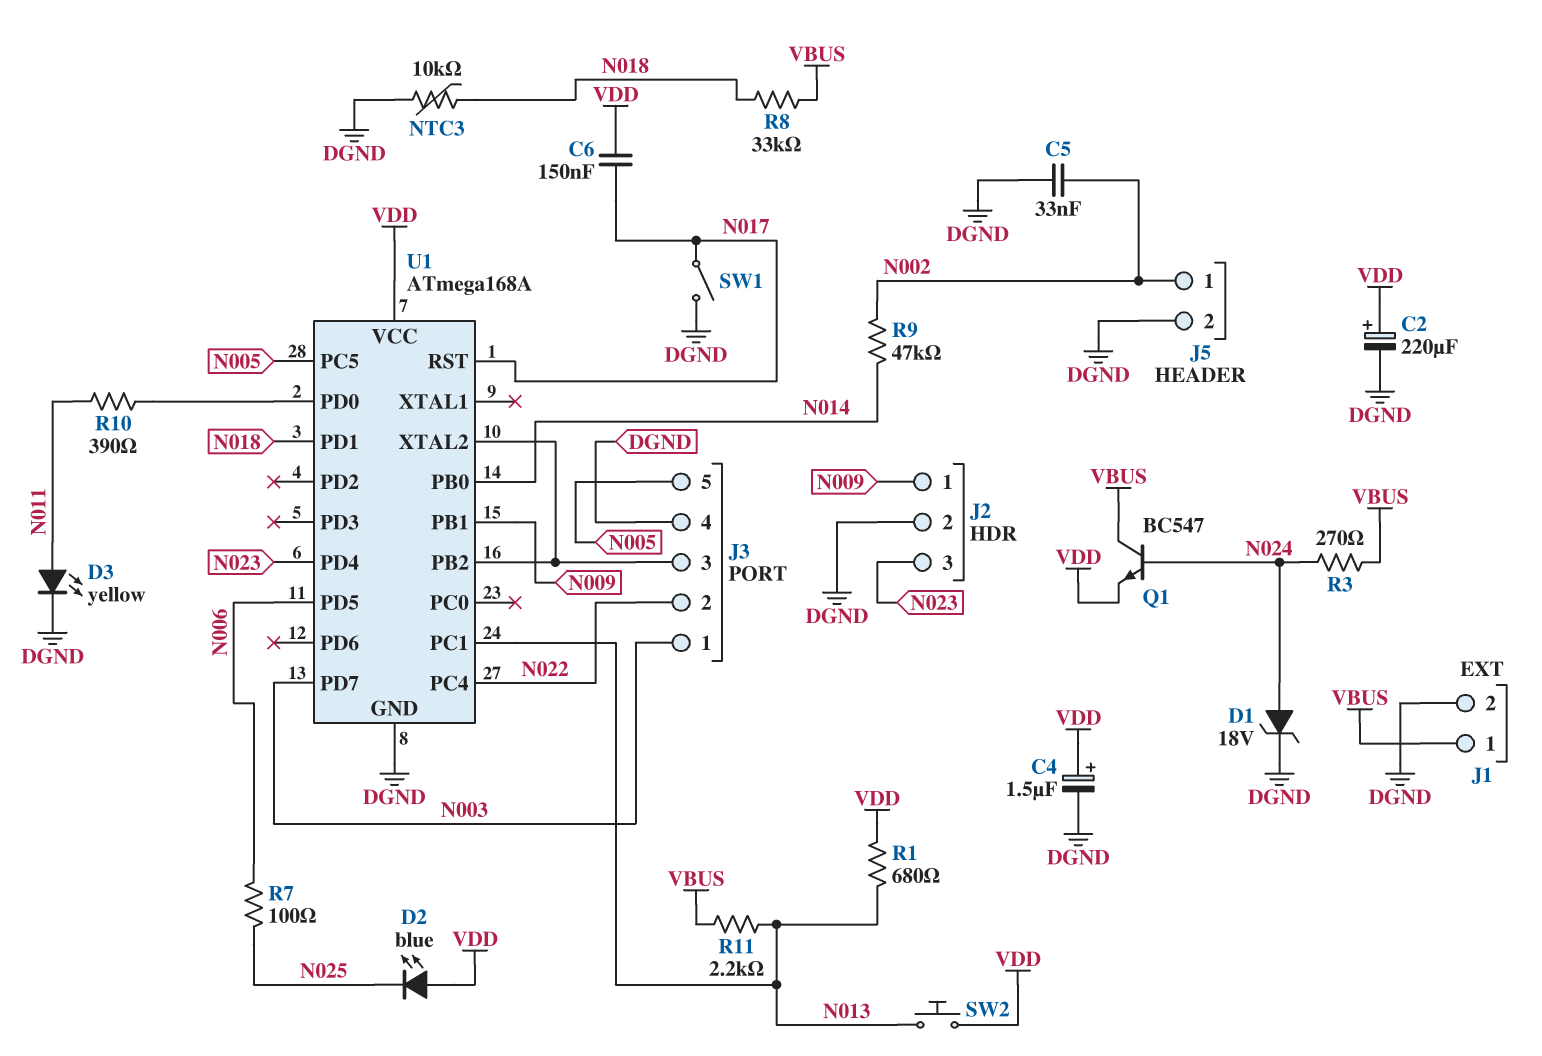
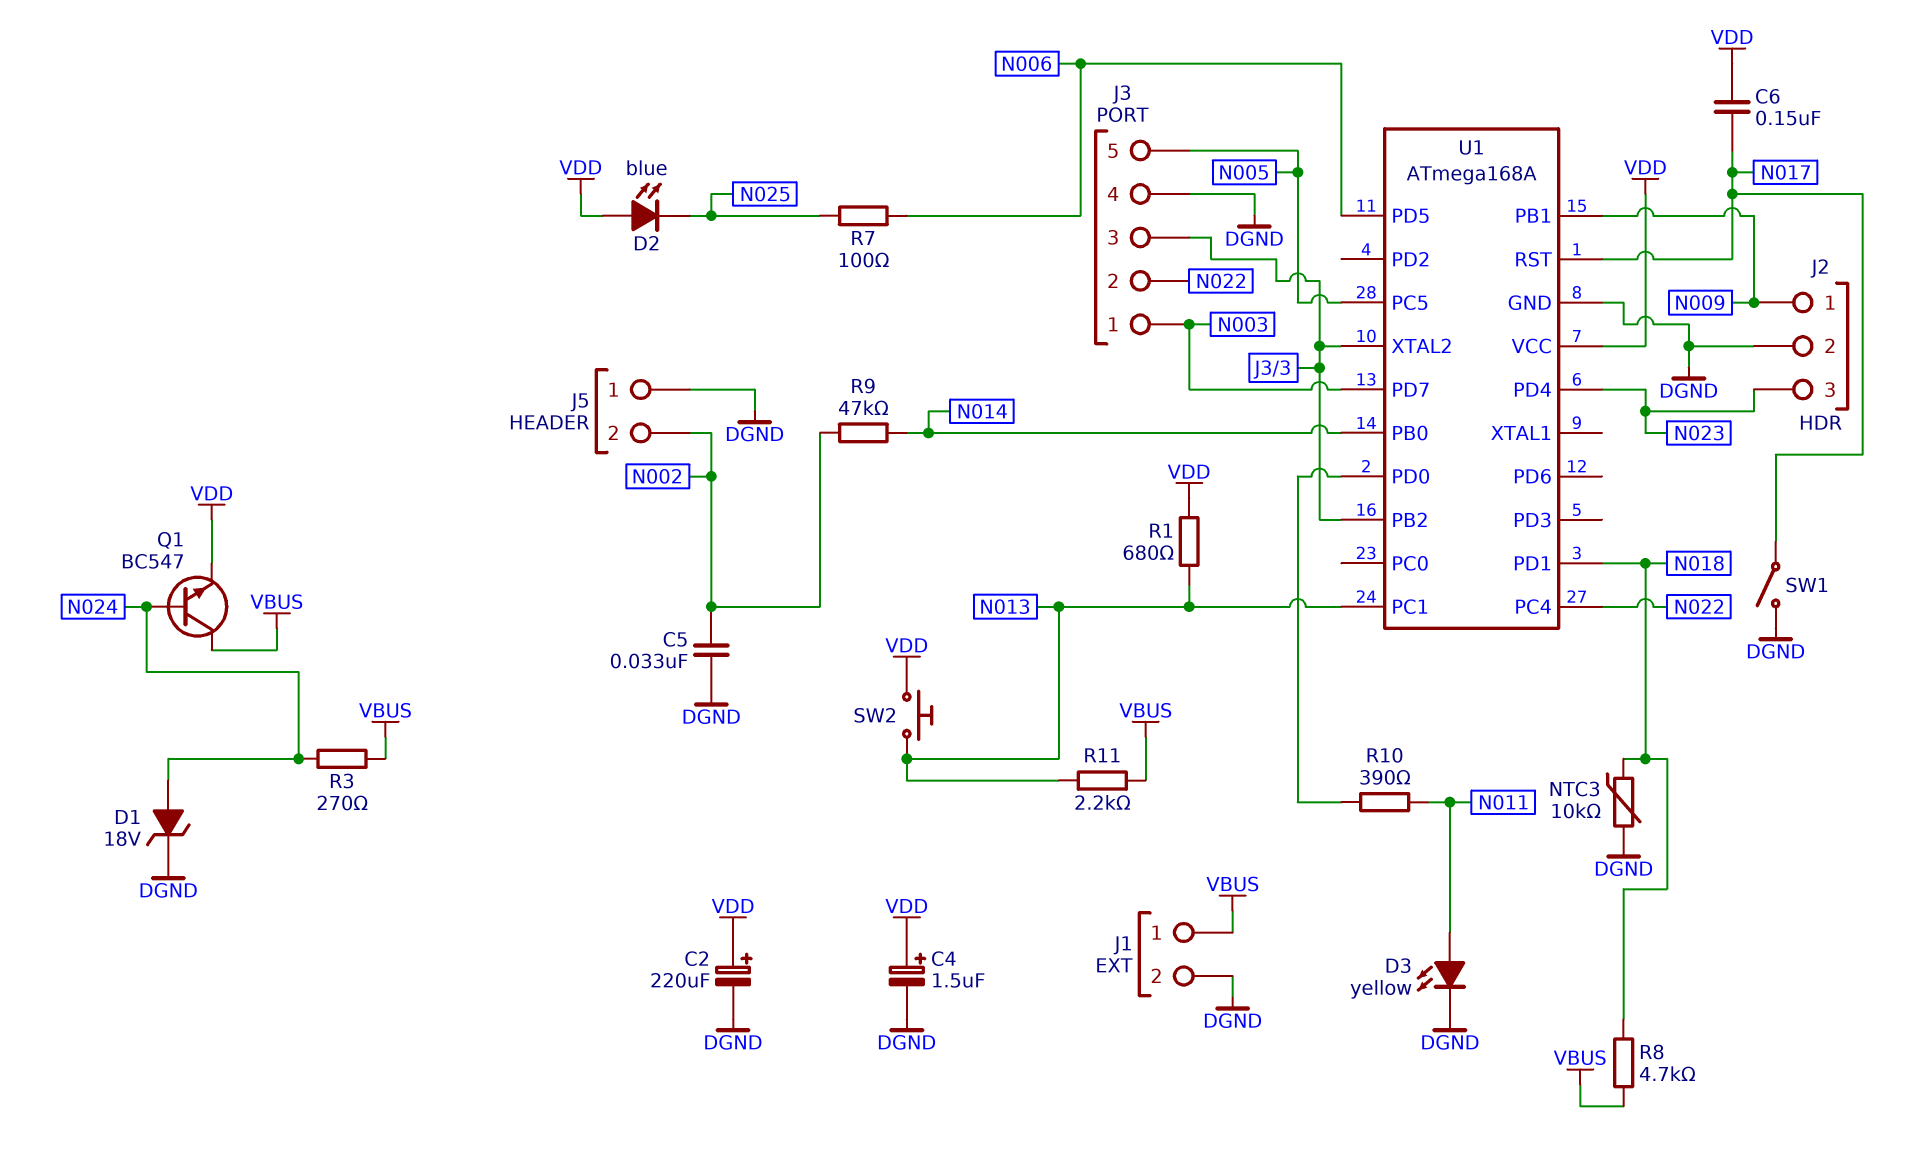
J5 pin 1: N002 -> DGND
J5 pin 2: DGND -> N002
R8: 33k (N018, VBUS) -> 4.7k (N018, VBUS)

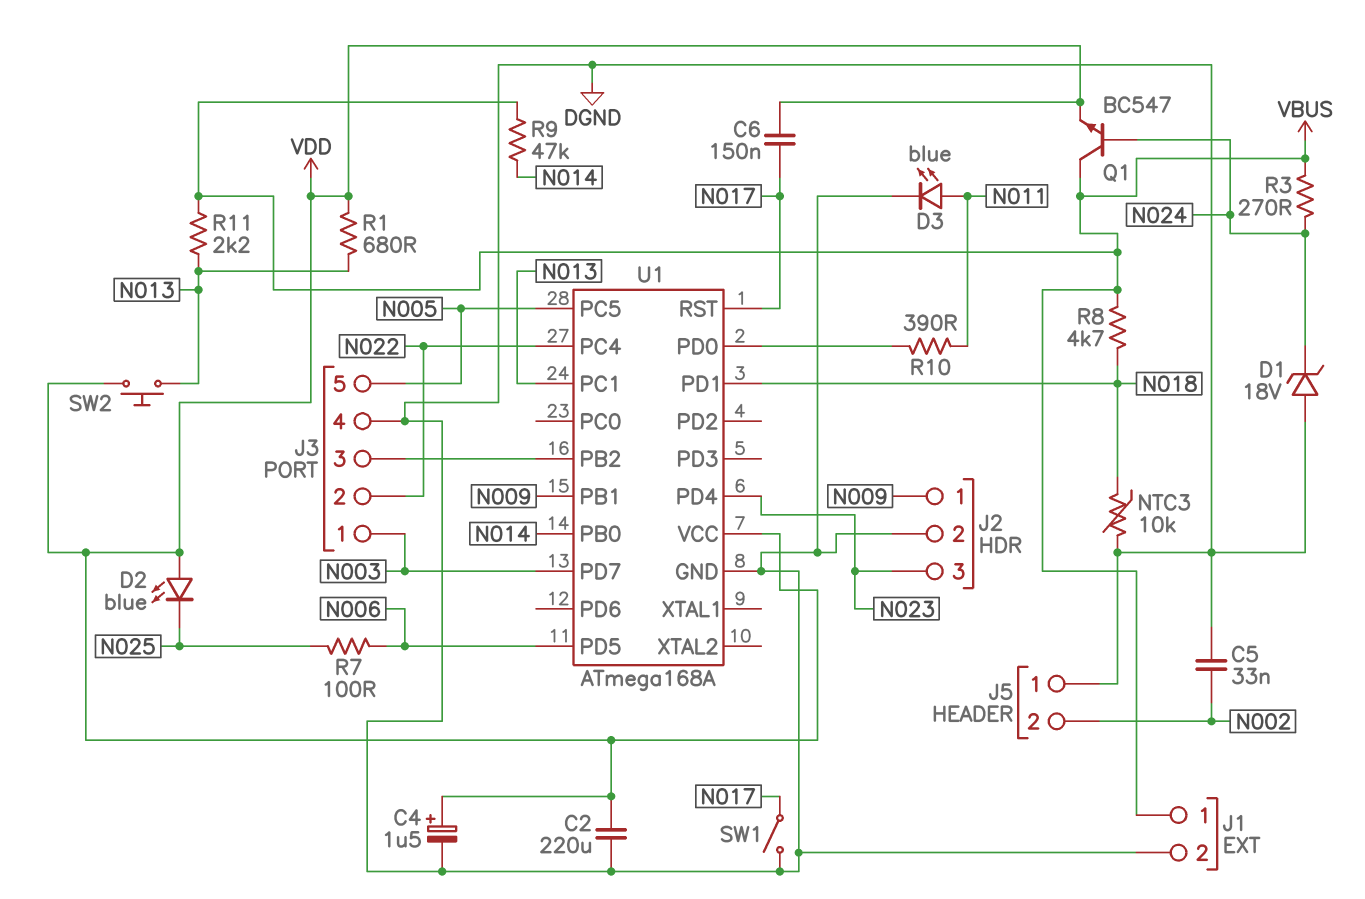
C2: 220uF (plus VDD, minus DGND) -> 220uF (DGND, VDD)
D1: zener 18V (A N024, K DGND) -> zener 18V (A DGND, K N024)
D3: LED yellow (A N011, K DGND) -> LED blue (A N011, K DGND)
R9: 47k (N002, N014) -> 47k (N014, VBUS)
U1 pin XTAL2: J3/3 -> none

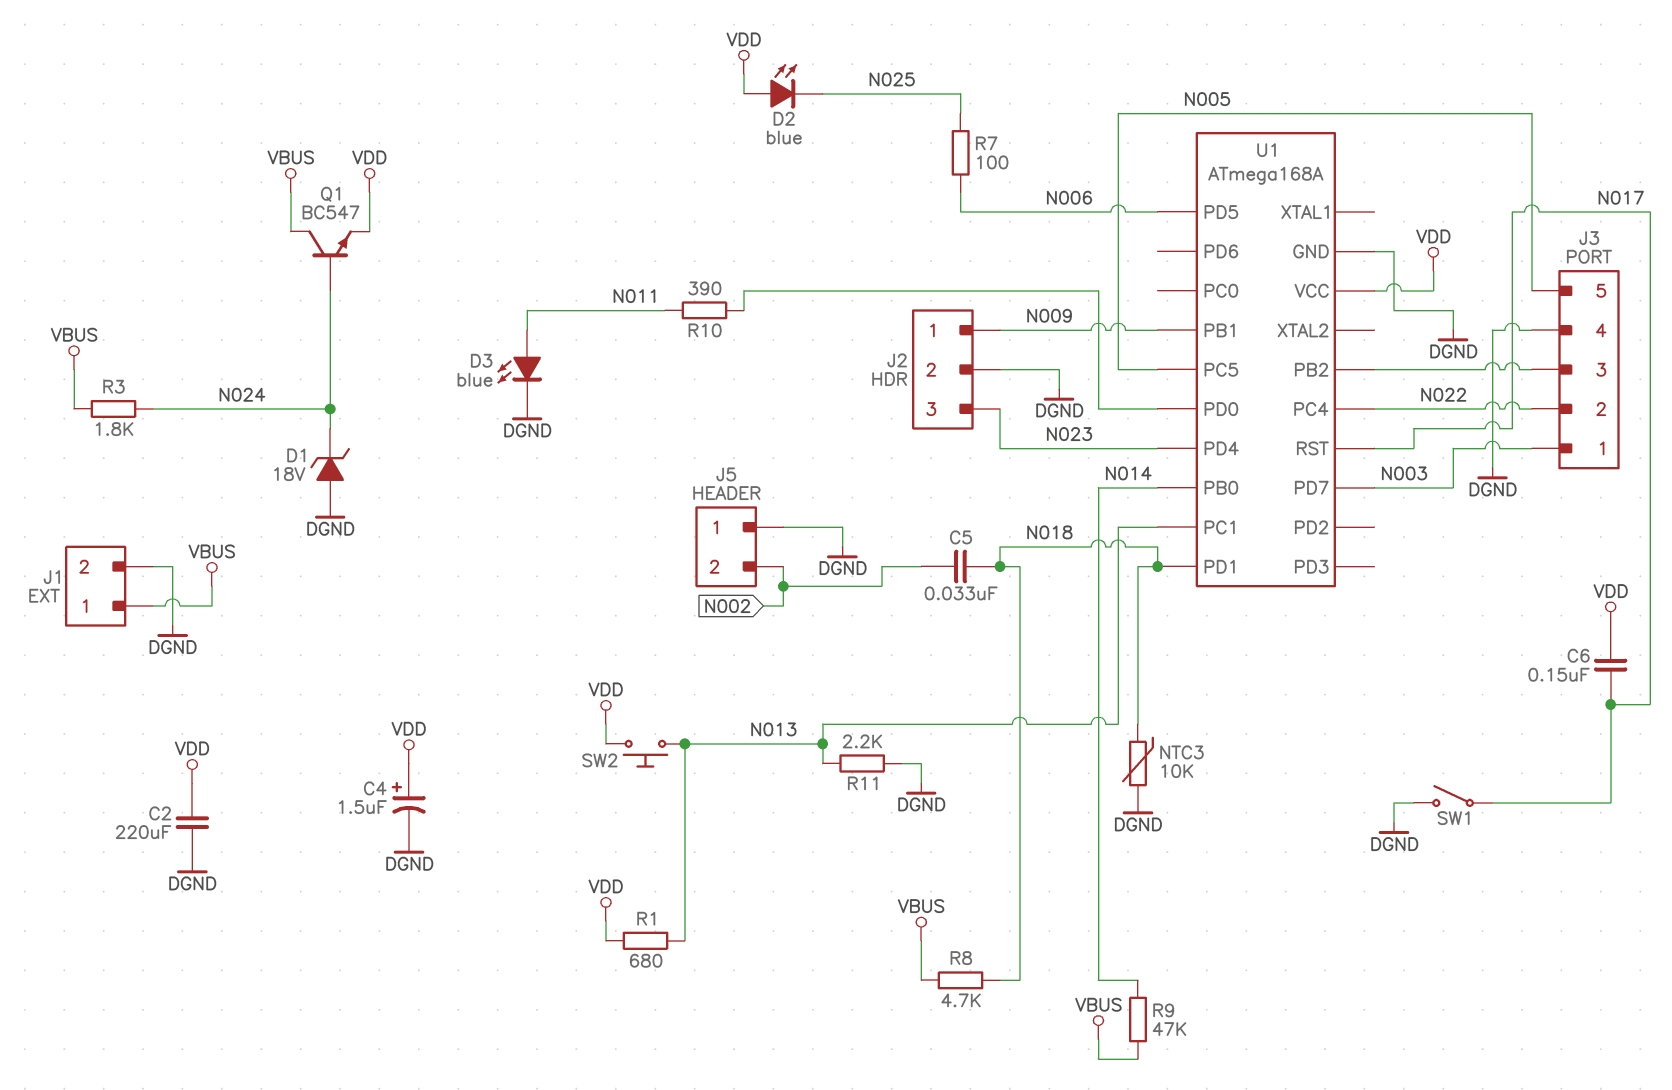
C5: 33nF (DGND, N002) -> 33nF (N002, N018)
R3: 270 (N024, VBUS) -> 1.8k (N024, VBUS)
R11: 2.2k (N013, VBUS) -> 2.2k (DGND, N013)

